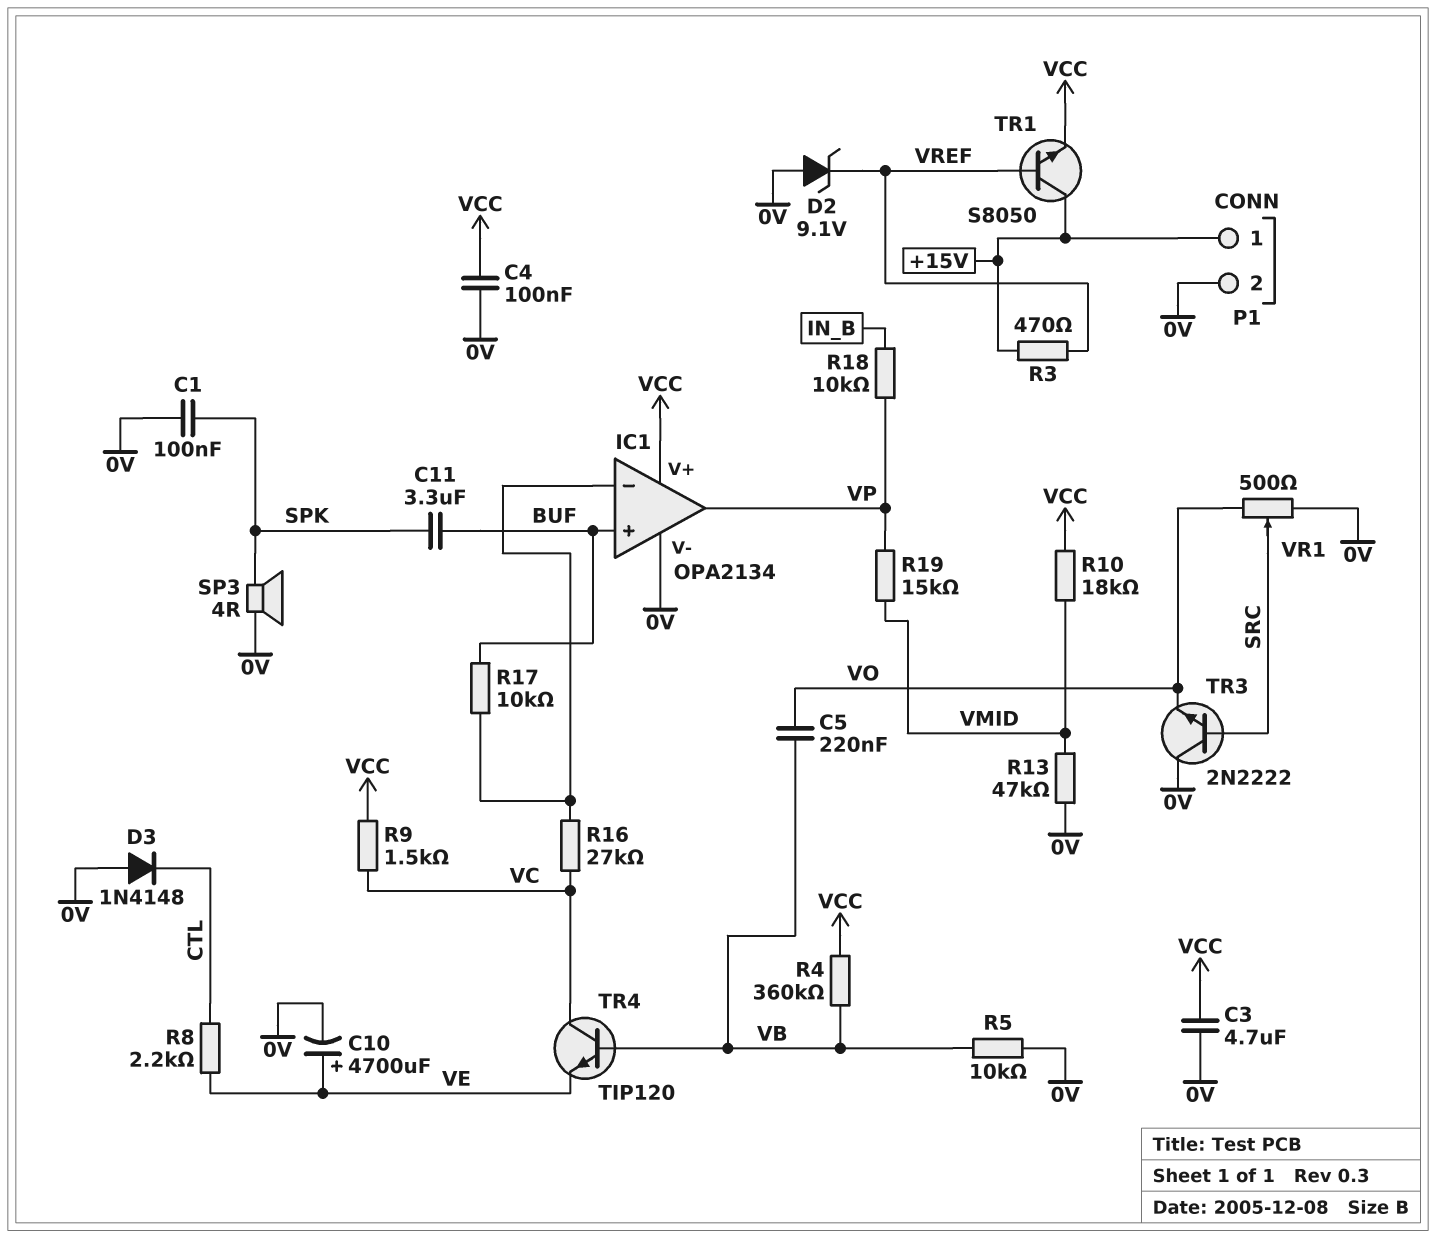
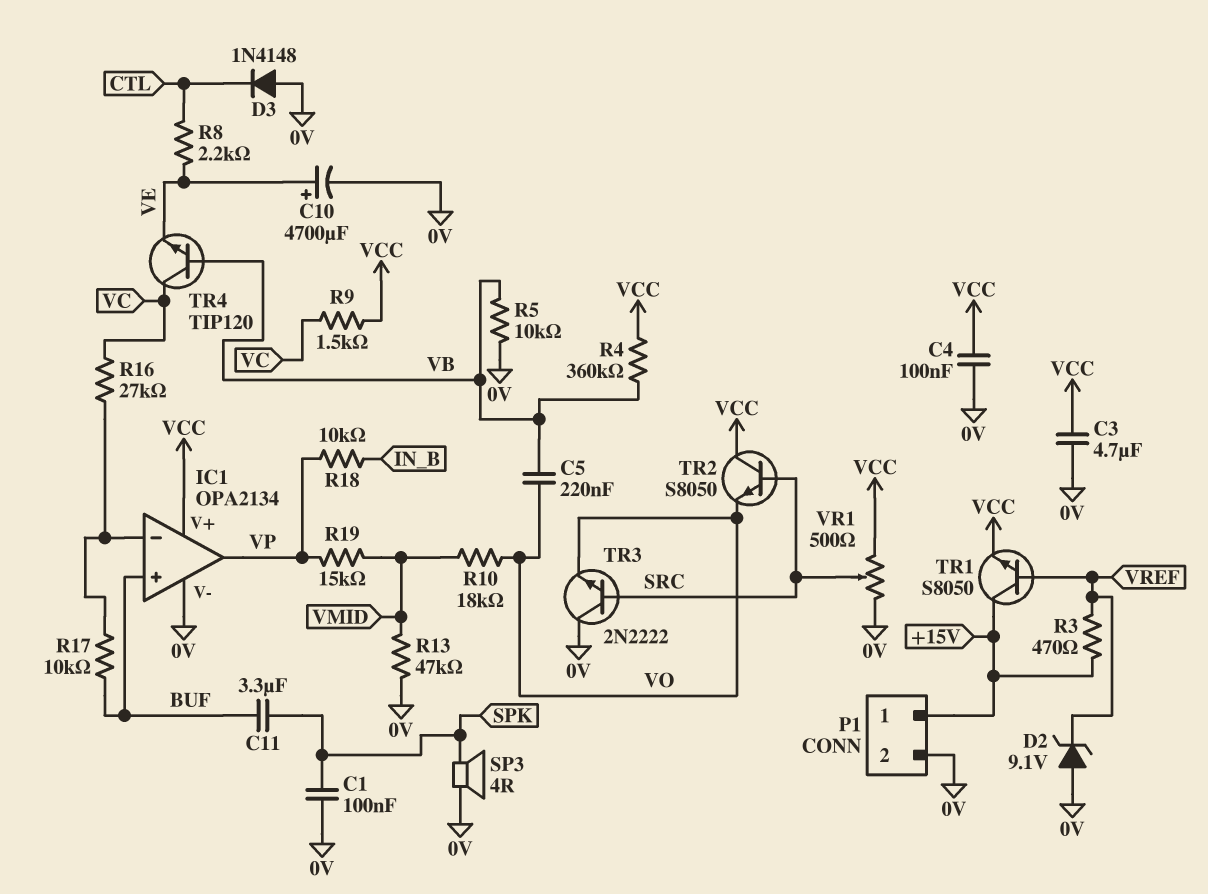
R10: 18k (VCC, VMID) -> 18k (VMID, VO)
TR2: none -> NPN S8050 (B SRC, C VCC, E VO)
VR1: 500 (0V, VO, wiper SRC) -> 500 (0V, VCC, wiper SRC)

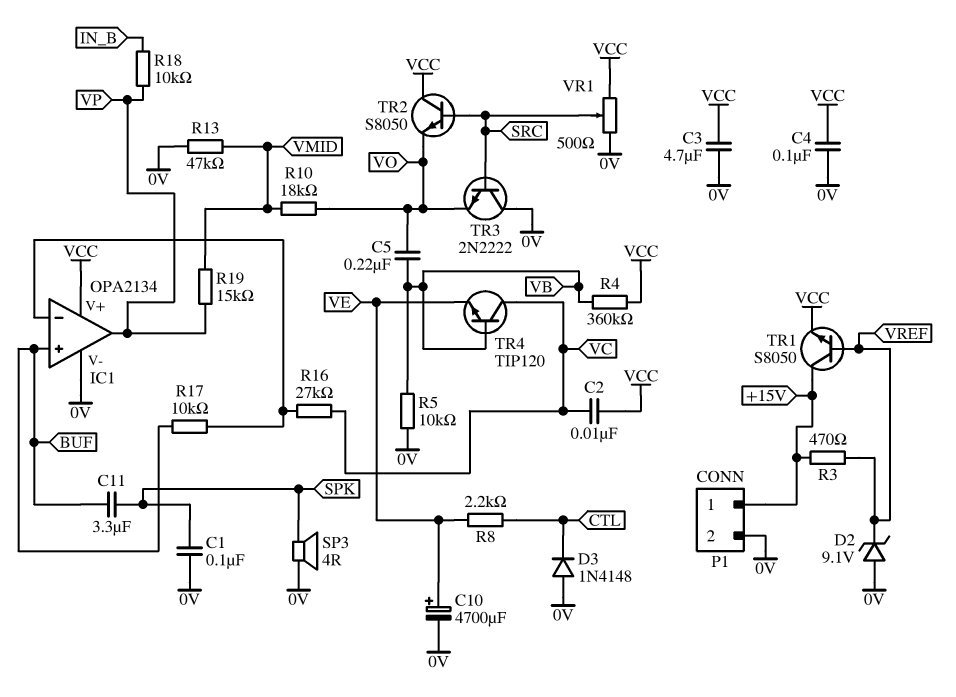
C2: none -> 10nF (VC, VCC)
R9: 1.5k (VC, VCC) -> none

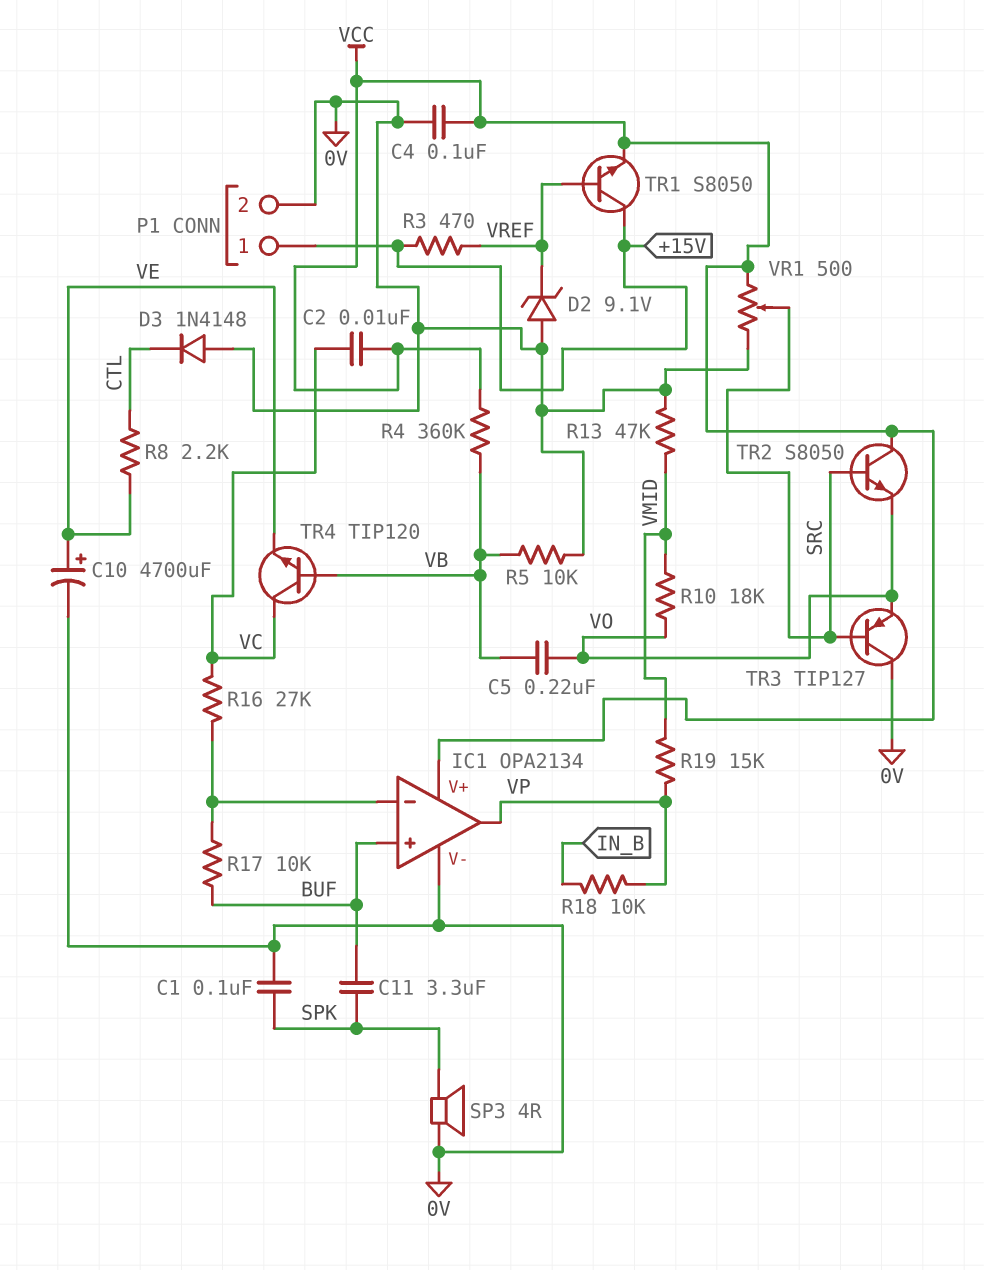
C3: 4.7uF (0V, VCC) -> none
TR3: NPN 2N2222 (B SRC, C 0V, E VO) -> PNP TIP127 (B SRC, C 0V, E VO)

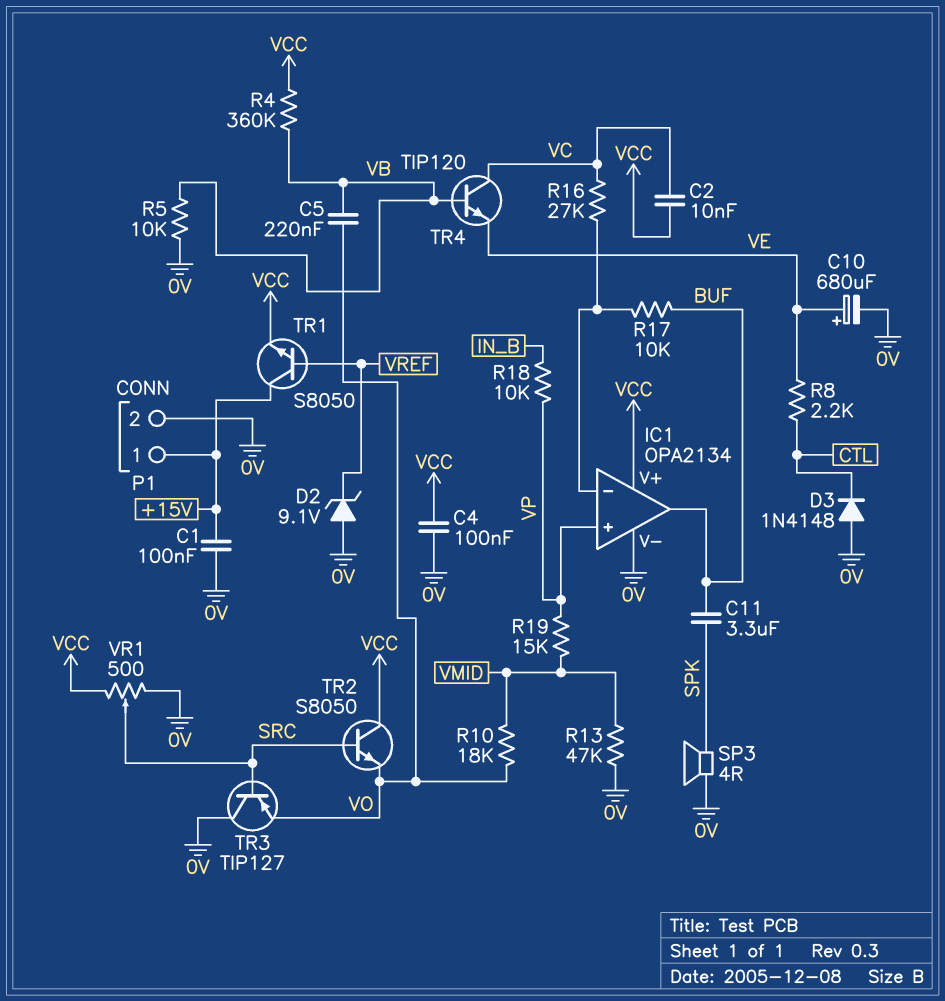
C1: 100nF (0V, SPK) -> 100nF (+15V, 0V)
C10: 4700uF (plus VE, minus 0V) -> 680uF (plus VE, minus 0V)
IC1 pin in+: BUF -> VP
IC1 pin out: VP -> BUF
R3: 470 (+15V, VREF) -> none

